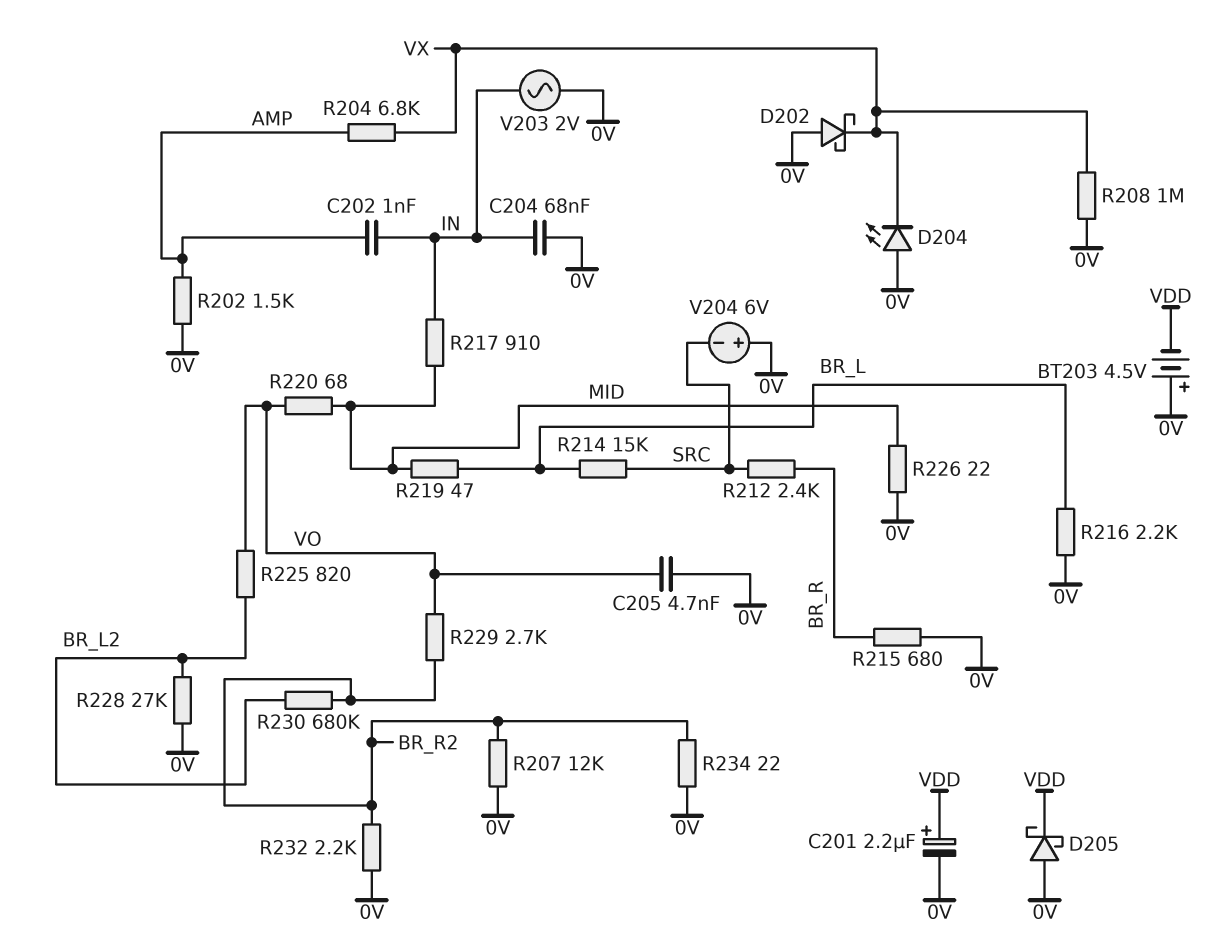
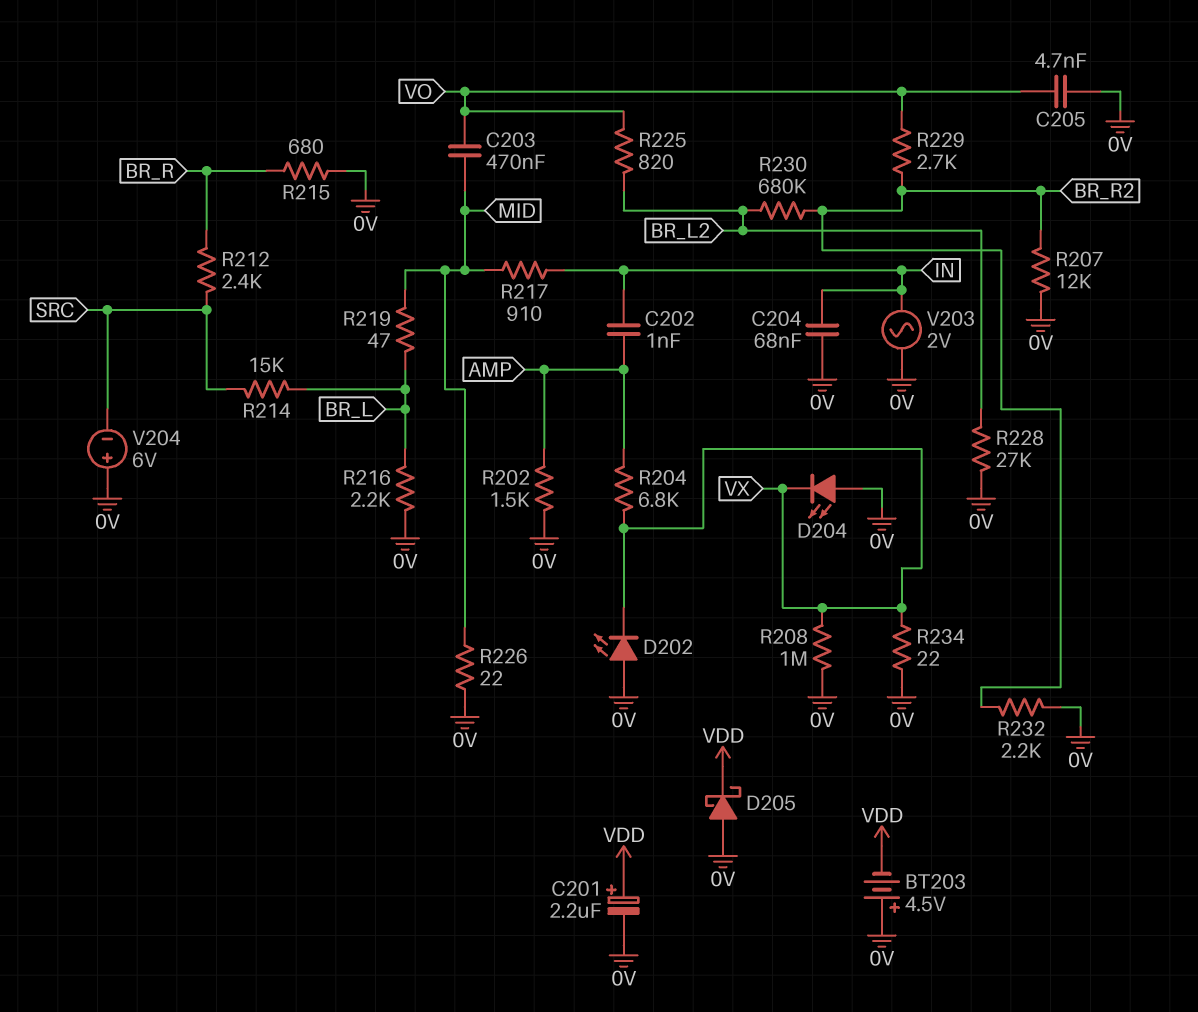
C203: none -> 470nF (MID, VO)
D202: schottky (A 0V, K VX) -> LED (A 0V, K VX)
R220: 68 (MID, VO) -> none
R234: 22 (0V, BR_R2) -> 22 (0V, VX)

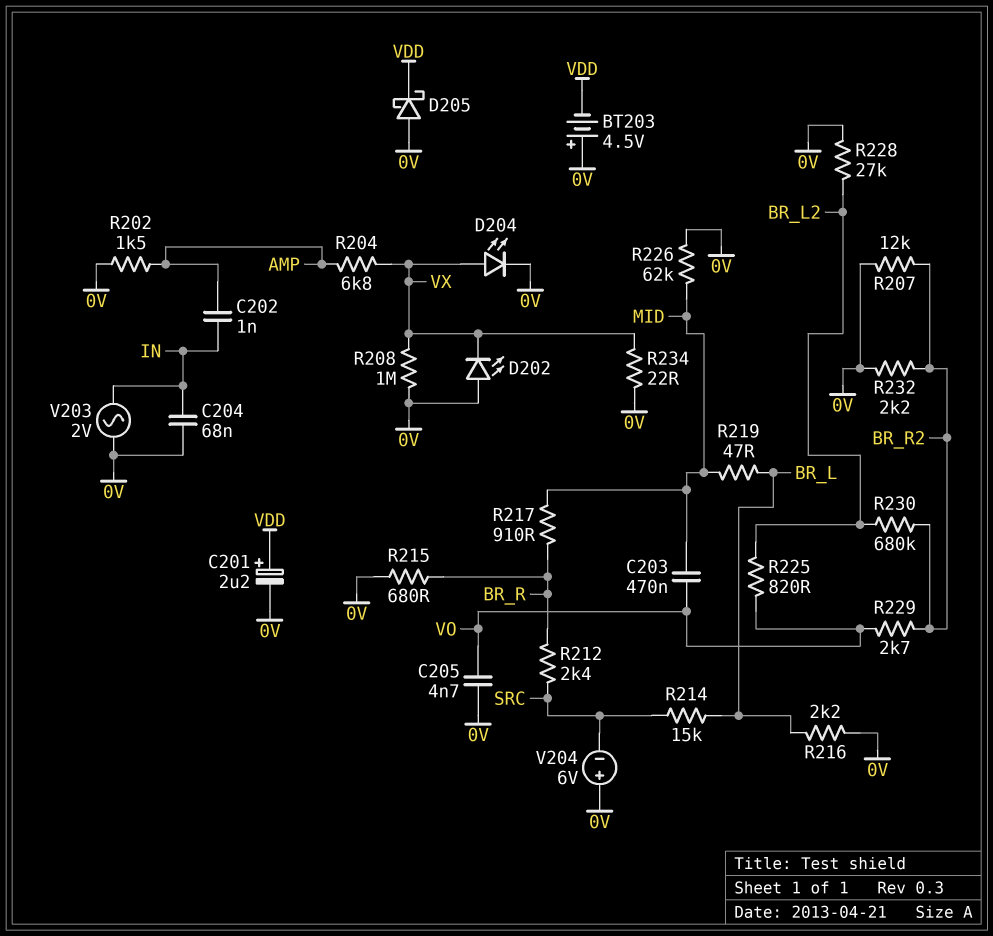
D204: LED (A 0V, K VX) -> LED (A VX, K 0V)
R217: 910 (IN, MID) -> 910 (BR_R, MID)
R226: 22 (0V, MID) -> 62k (0V, MID)

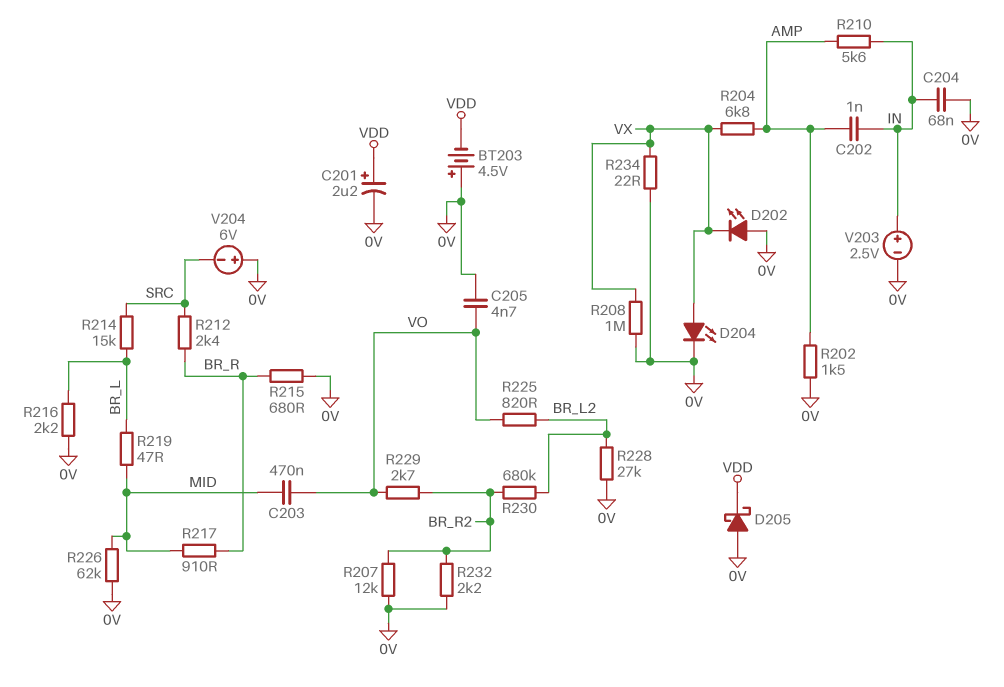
R210: none -> 5.6k (AMP, IN)
V203: AC 2V (0V, IN) -> 2.5V (plus IN, minus 0V)

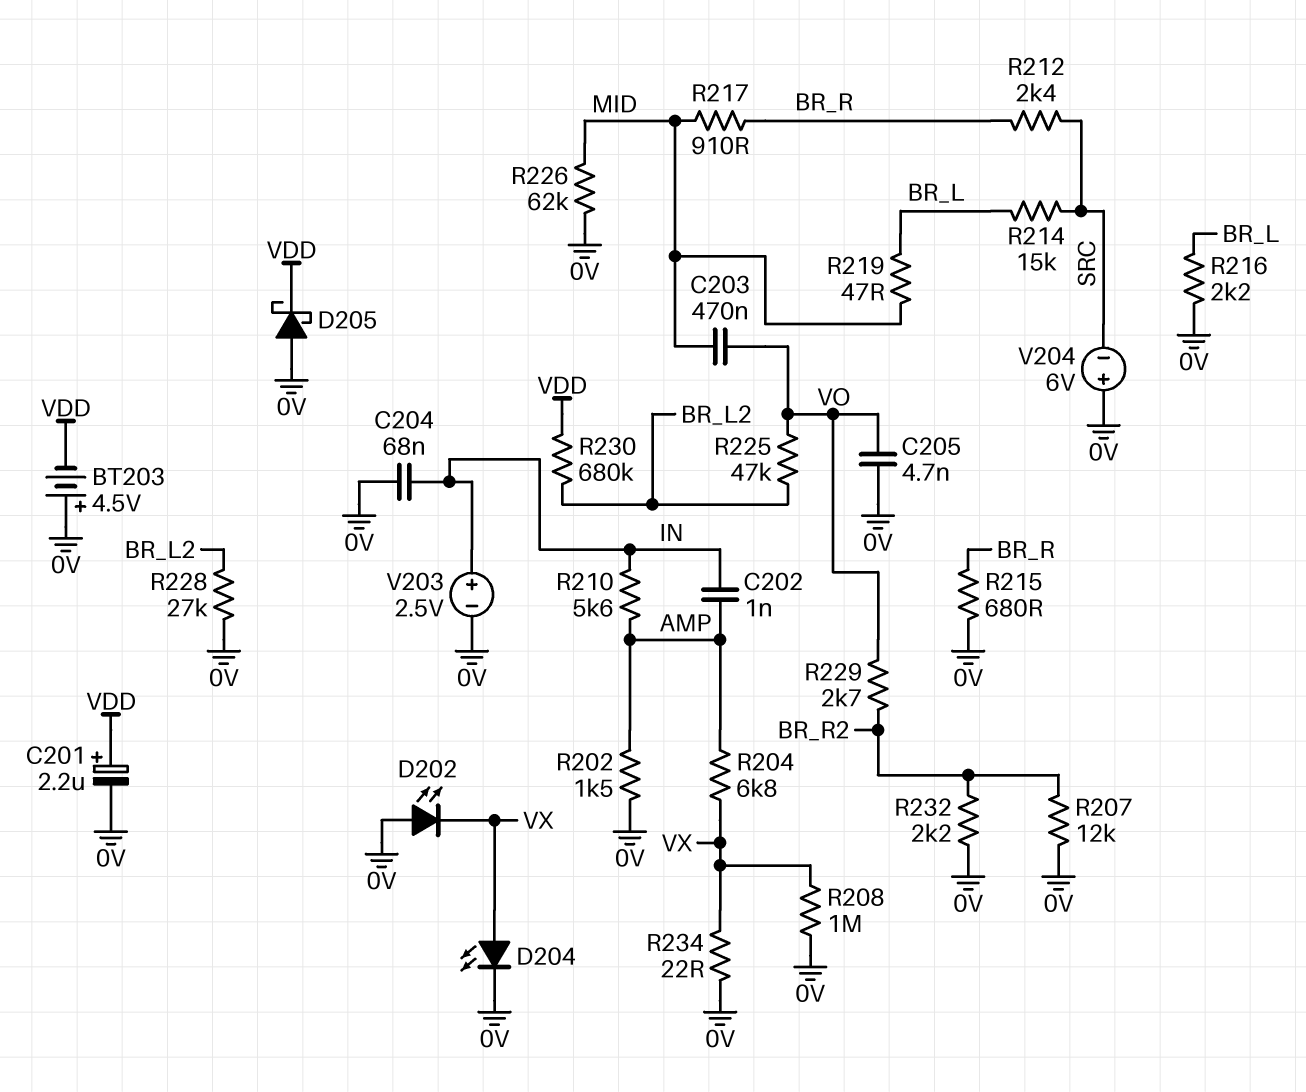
R225: 820 (BR_L2, VO) -> 47k (BR_L2, VO)
R230: 680k (BR_L2, BR_R2) -> 680k (BR_L2, VDD)

